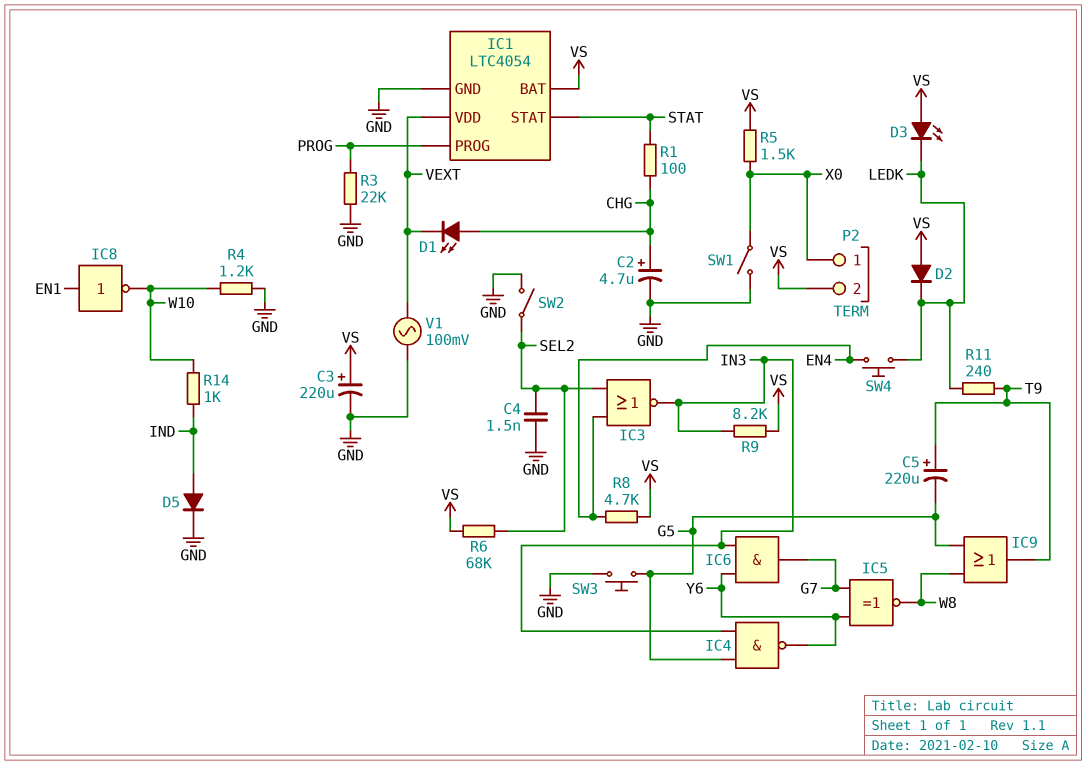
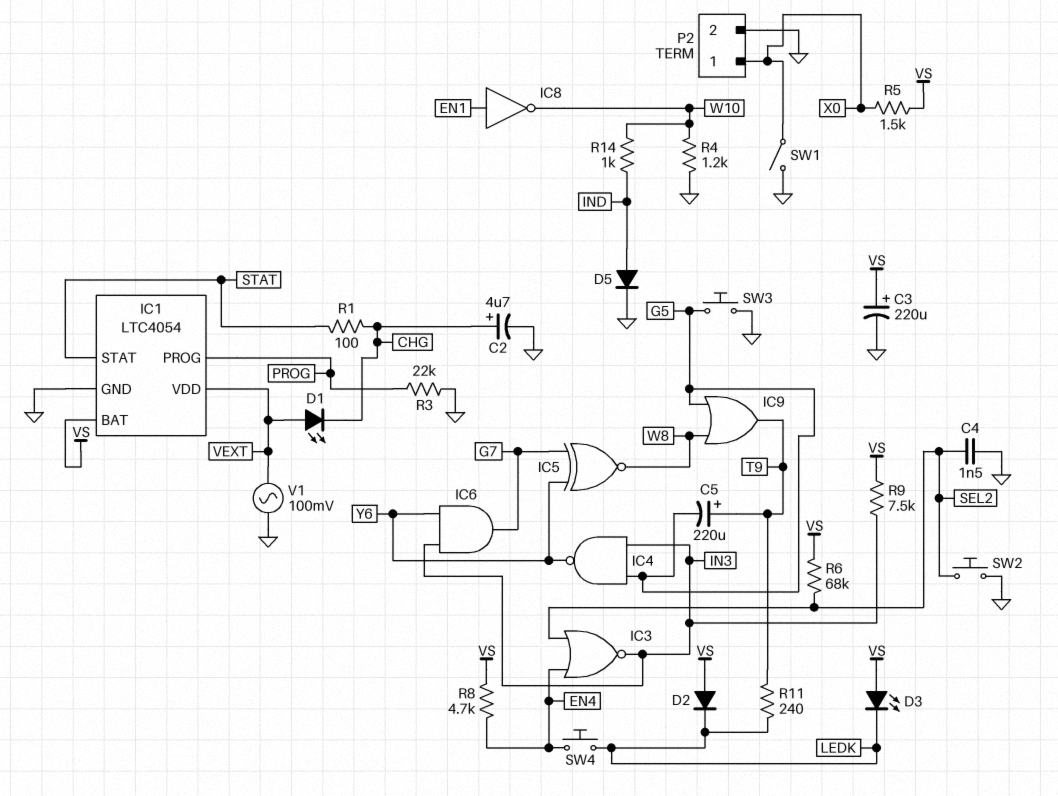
D1: LED (A CHG, K VEXT) -> LED (A VEXT, K CHG)
P2 pin 2: VS -> GND
R9: 8.2k (IN3, VS) -> 7.5k (IN3, VS)
SW2: switch (GND, SEL2) -> button (GND, SEL2)

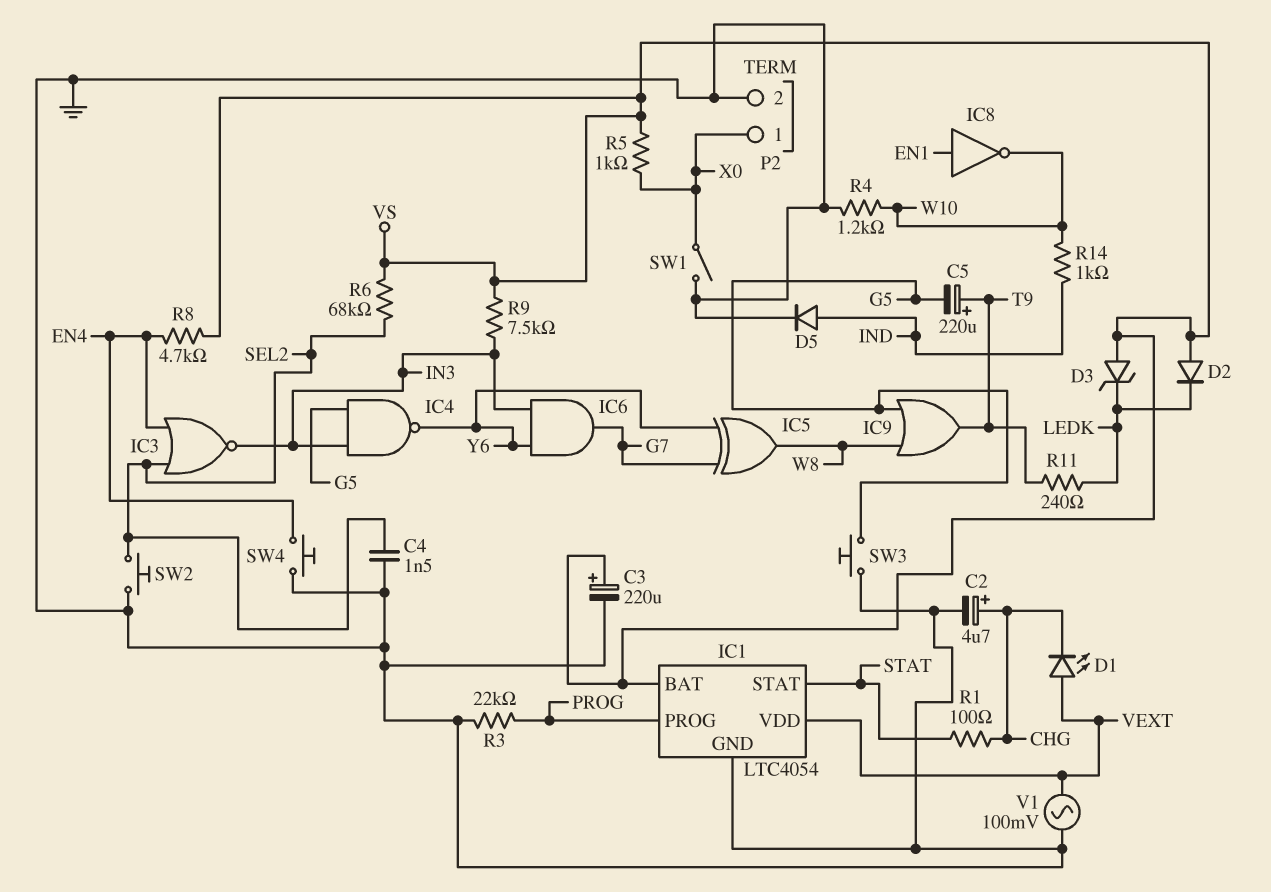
D3: LED (A VS, K LEDK) -> zener (A VS, K LEDK)
IC5: XNOR (in G7, in Y6, out W8) -> XOR (in G7, in Y6, out W8)
R5: 1.5k (VS, X0) -> 1k (VS, X0)
SW4: button (EN4, LEDK) -> button (EN4, GND)

